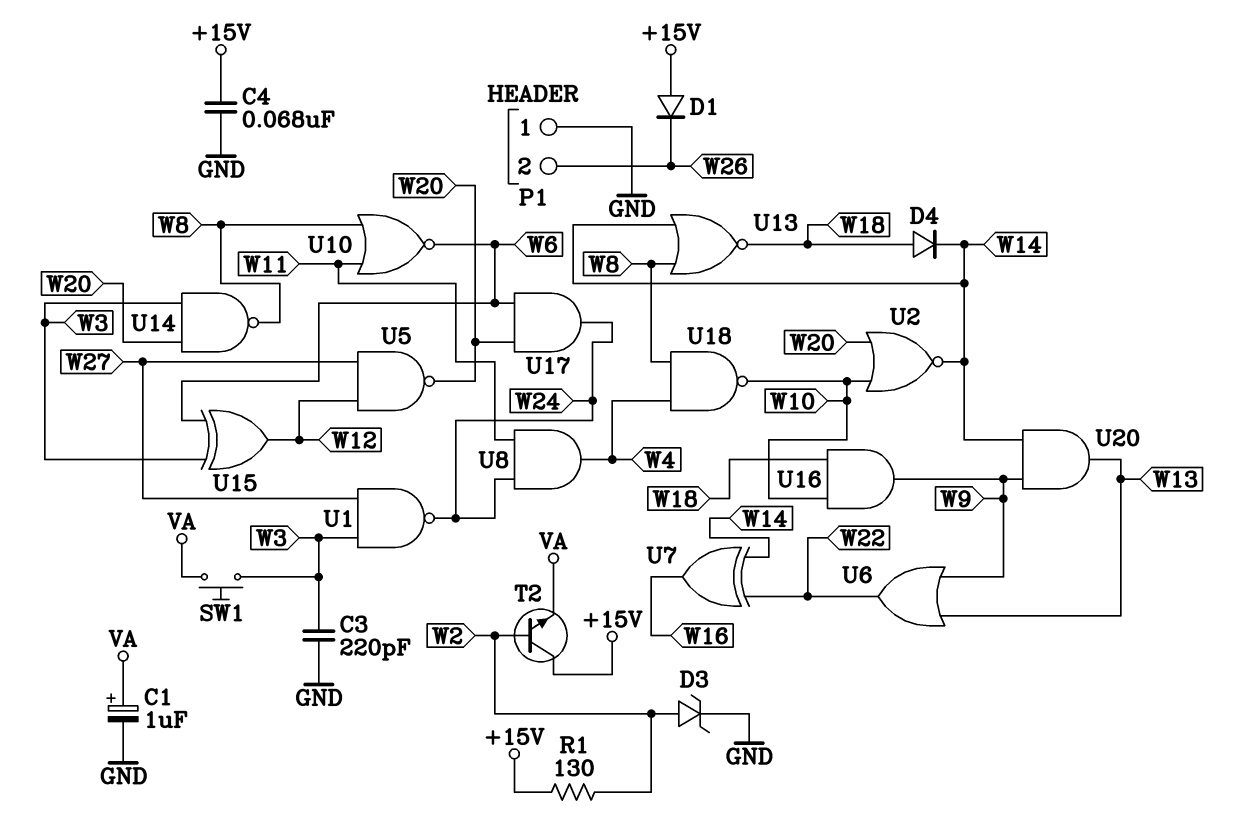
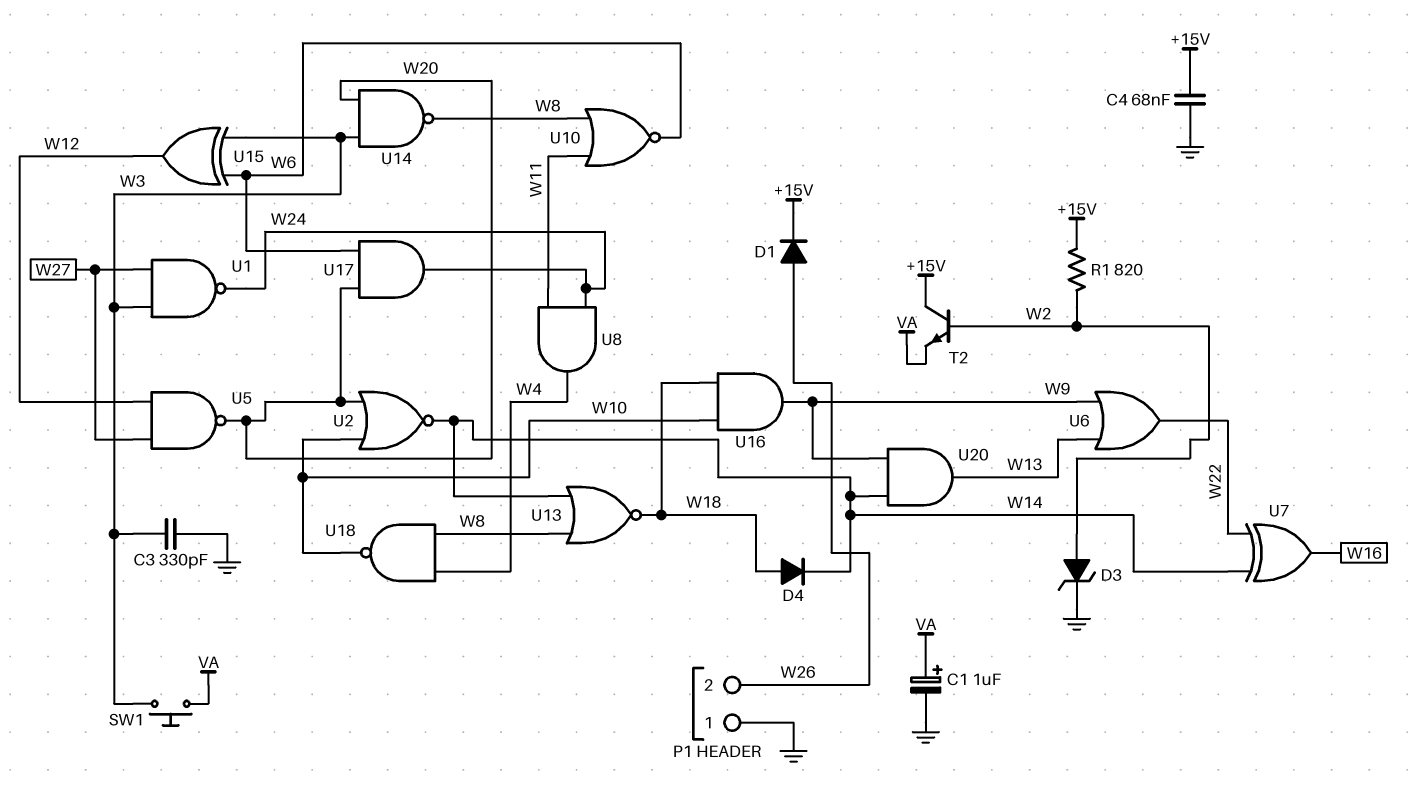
C3: 220pF (GND, W3) -> 330pF (GND, W3)
D1: diode (A +15V, K W26) -> diode (A W26, K +15V)
R1: 130 (+15V, W2) -> 820 (+15V, W2)

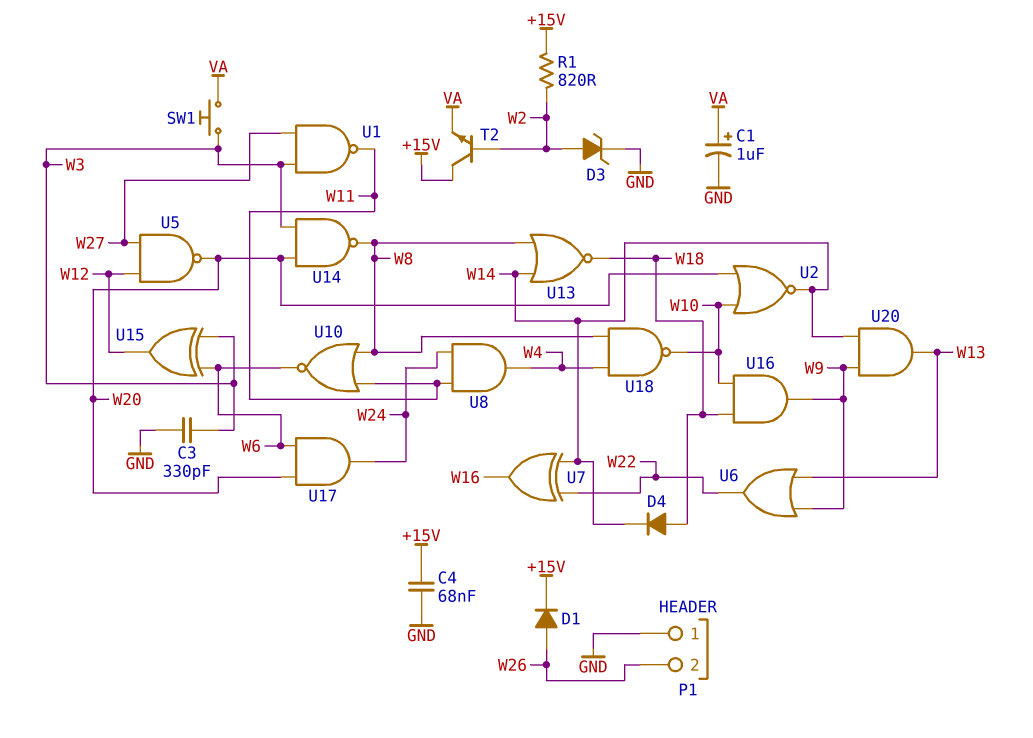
U1: NAND (in W3, in W27, out W24) -> NAND (in W3, in W27, out W11)

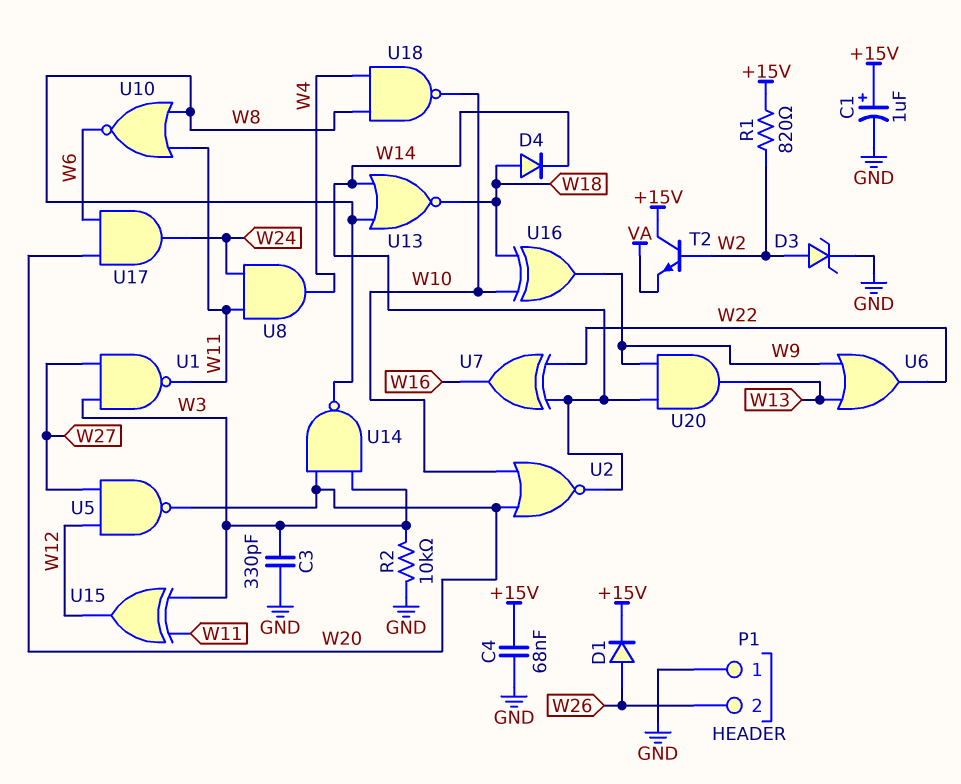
C1: 1uF (plus VA, minus GND) -> 1uF (plus +15V, minus GND)
R2: none -> 10k (GND, W3)
SW1: button (VA, W3) -> none
U15: XOR (in W3, in W6, out W12) -> XOR (in W3, in W11, out W12)
U16: AND (in W10, in W18, out W9) -> XOR (in W10, in W18, out W9)

